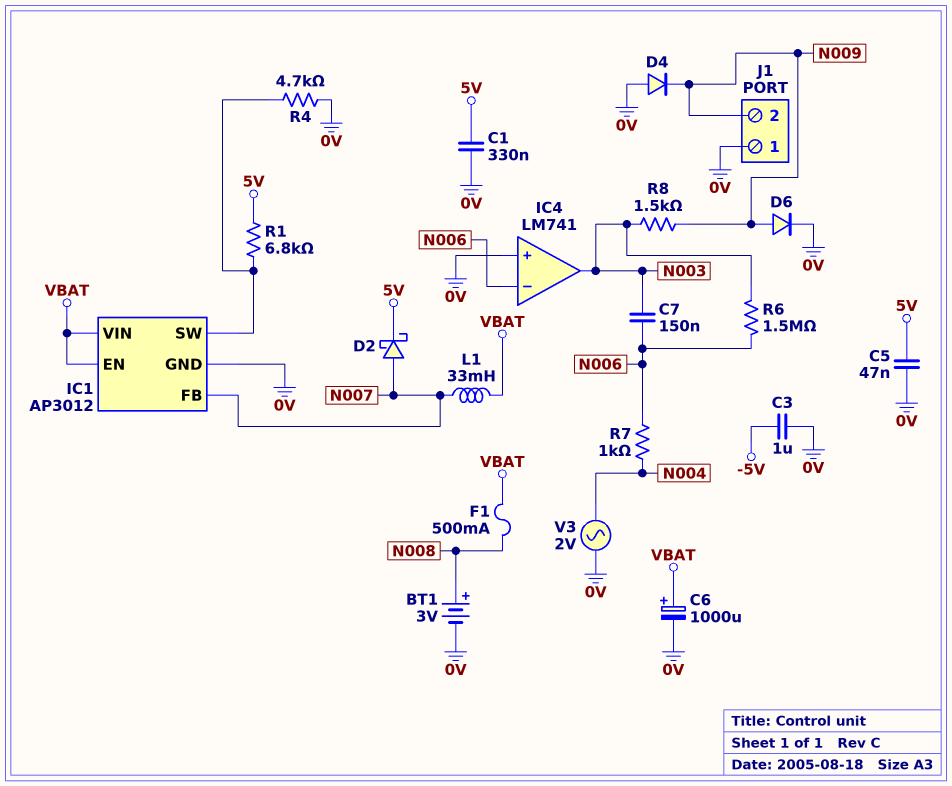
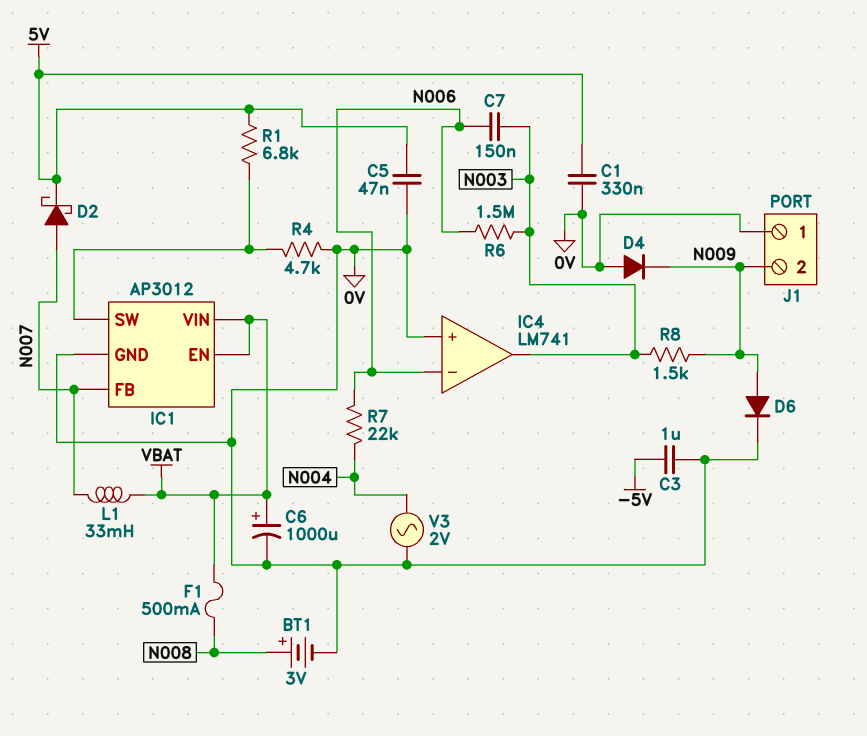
R7: 1k (N004, N006) -> 22k (N004, N006)

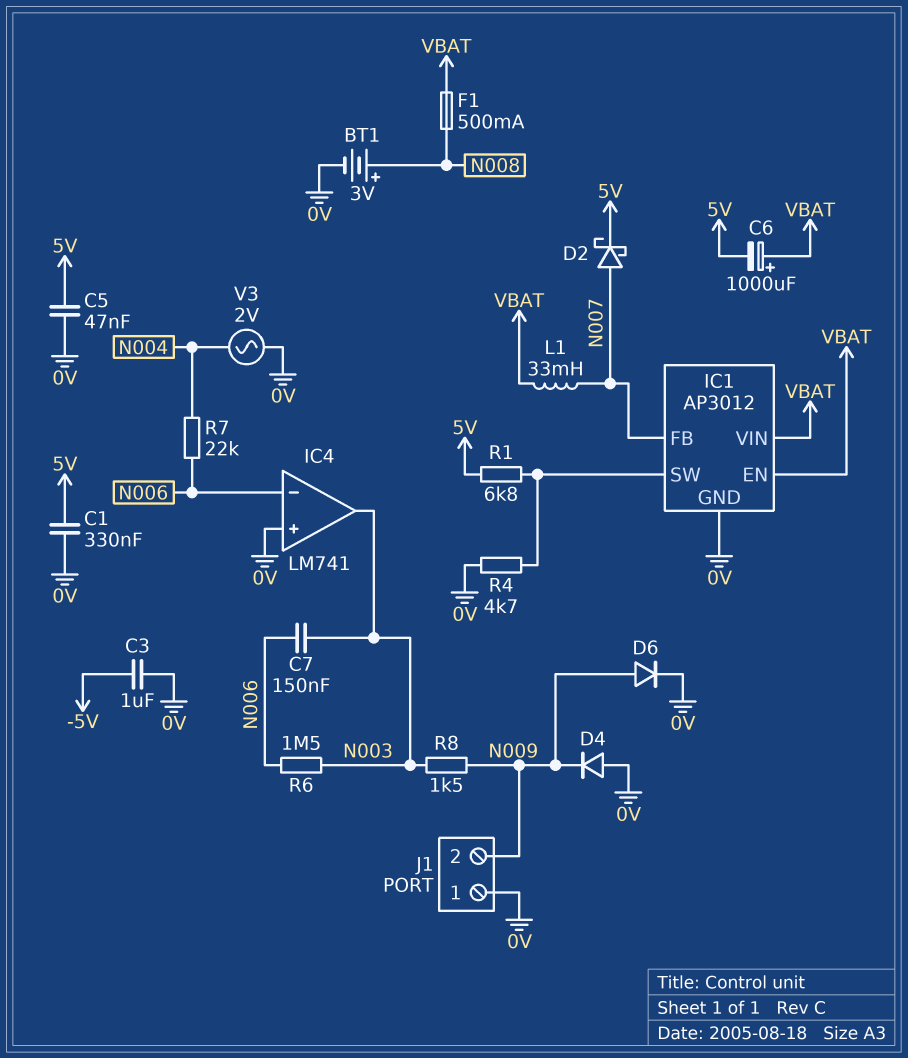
C6: 1000uF (plus VBAT, minus 0V) -> 1000uF (plus VBAT, minus 5V)

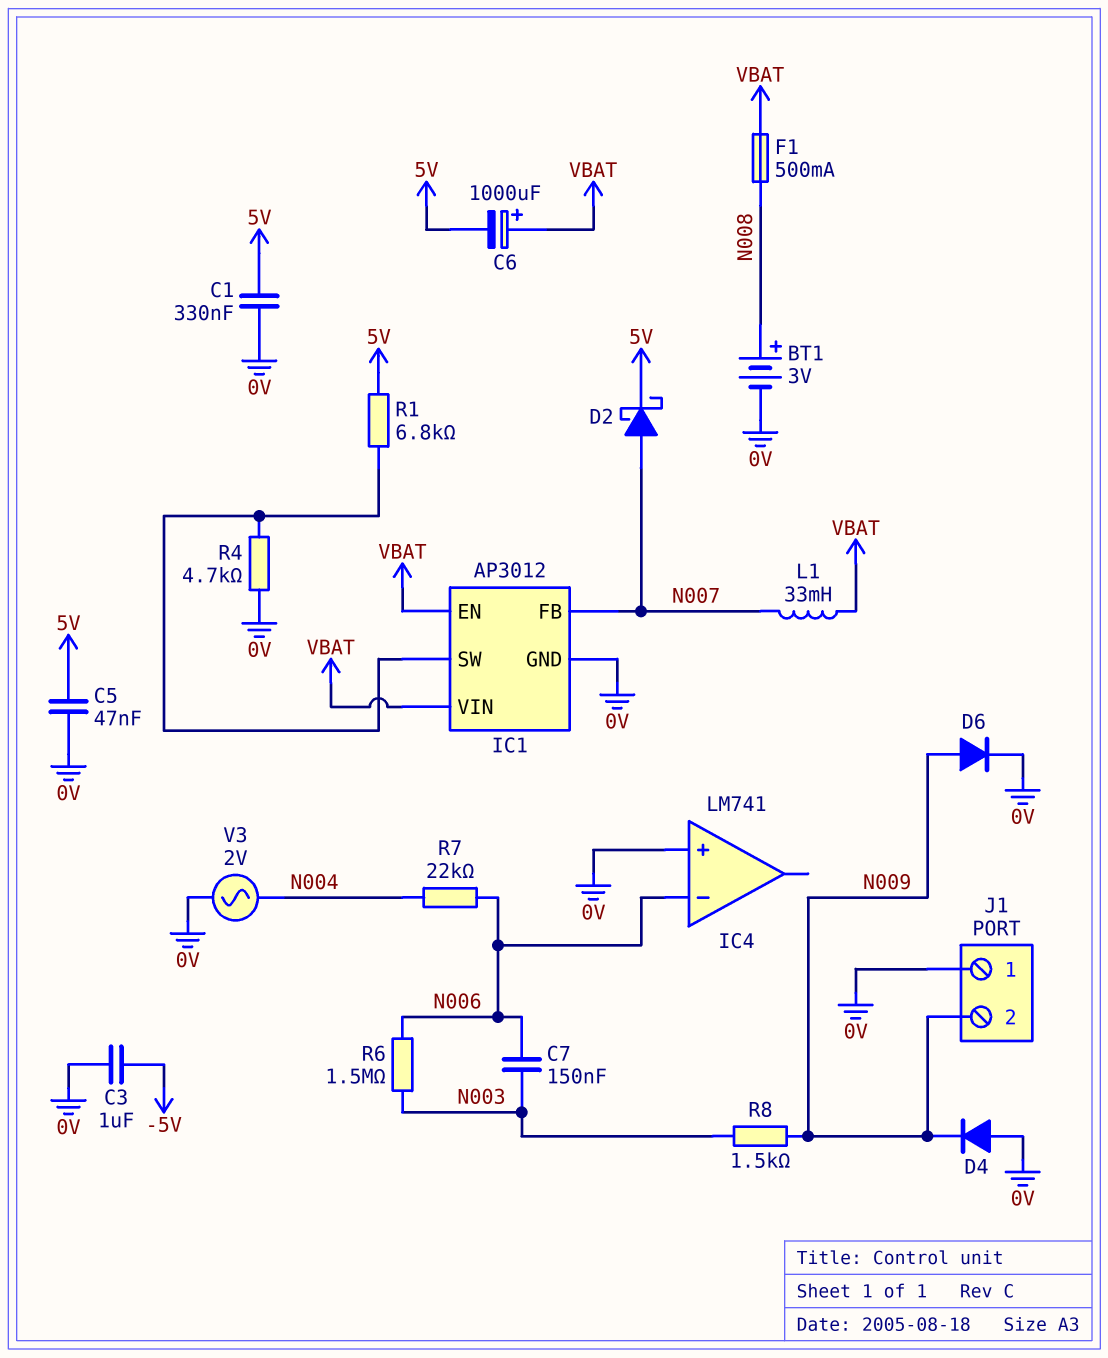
IC4 pin out: N003 -> none

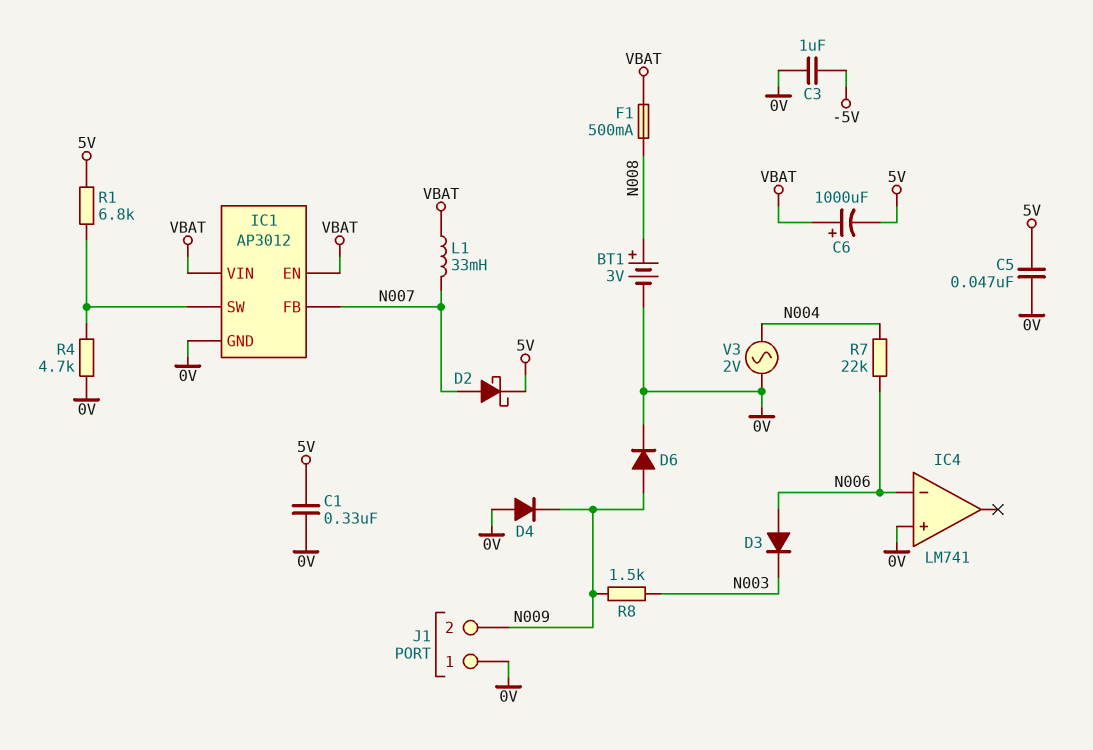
C7: 150nF (N003, N006) -> none
D3: none -> diode (A N006, K N003)
R6: 1.5M (N003, N006) -> none

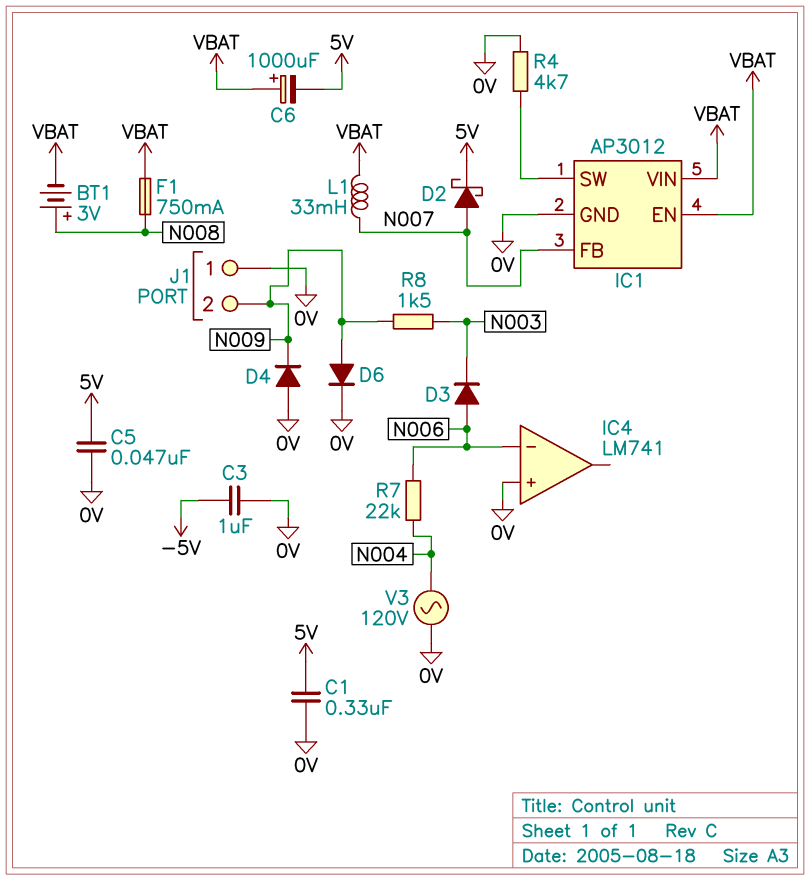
BT1: 3V (plus N008, minus 0V) -> 3V (plus N008, minus VBAT)
F1: 500mA (N008, VBAT) -> 750mA (N008, VBAT)
R1: 6.8k (5V, IC1/SW) -> none
V3: AC 2V (0V, N004) -> AC 120V (0V, N004)

